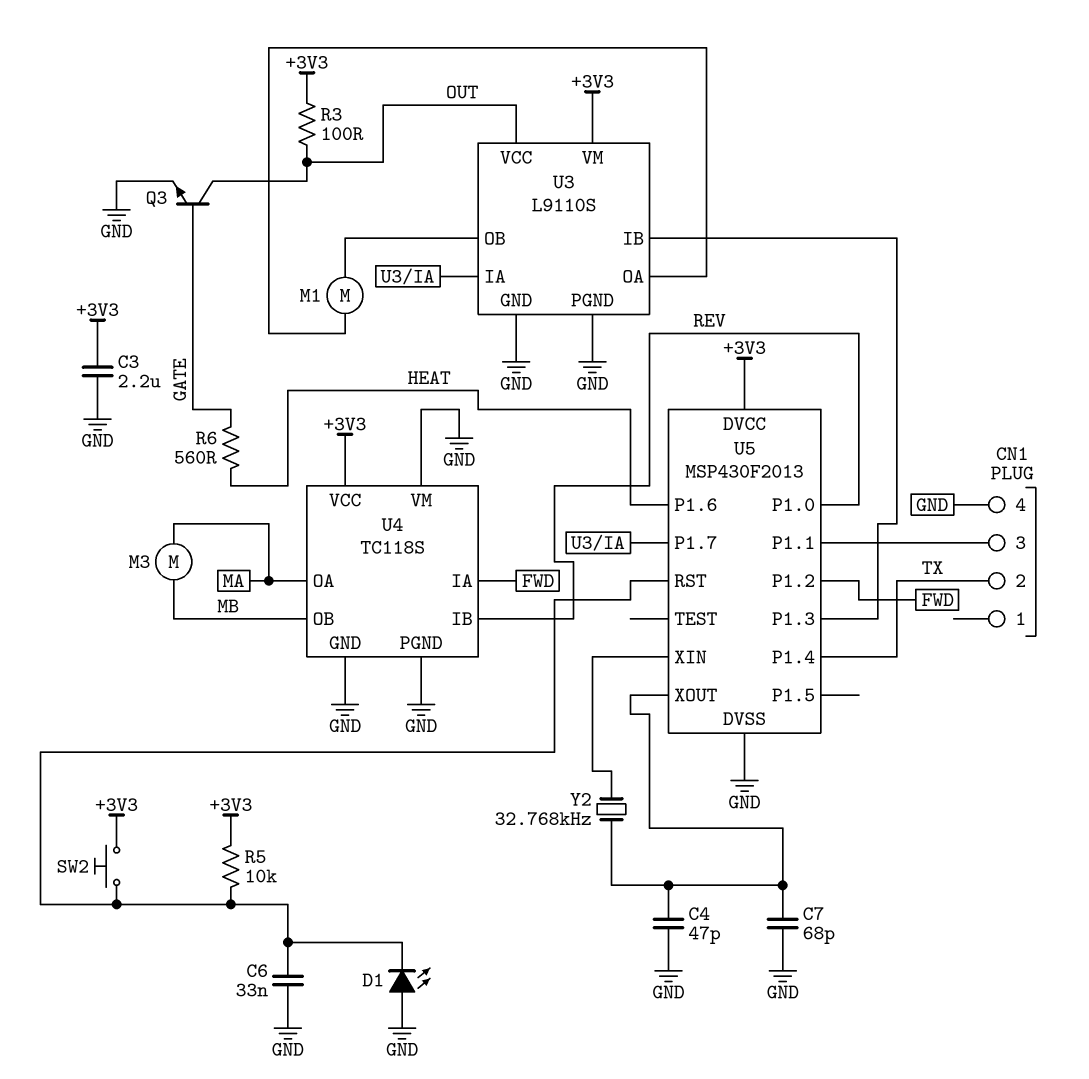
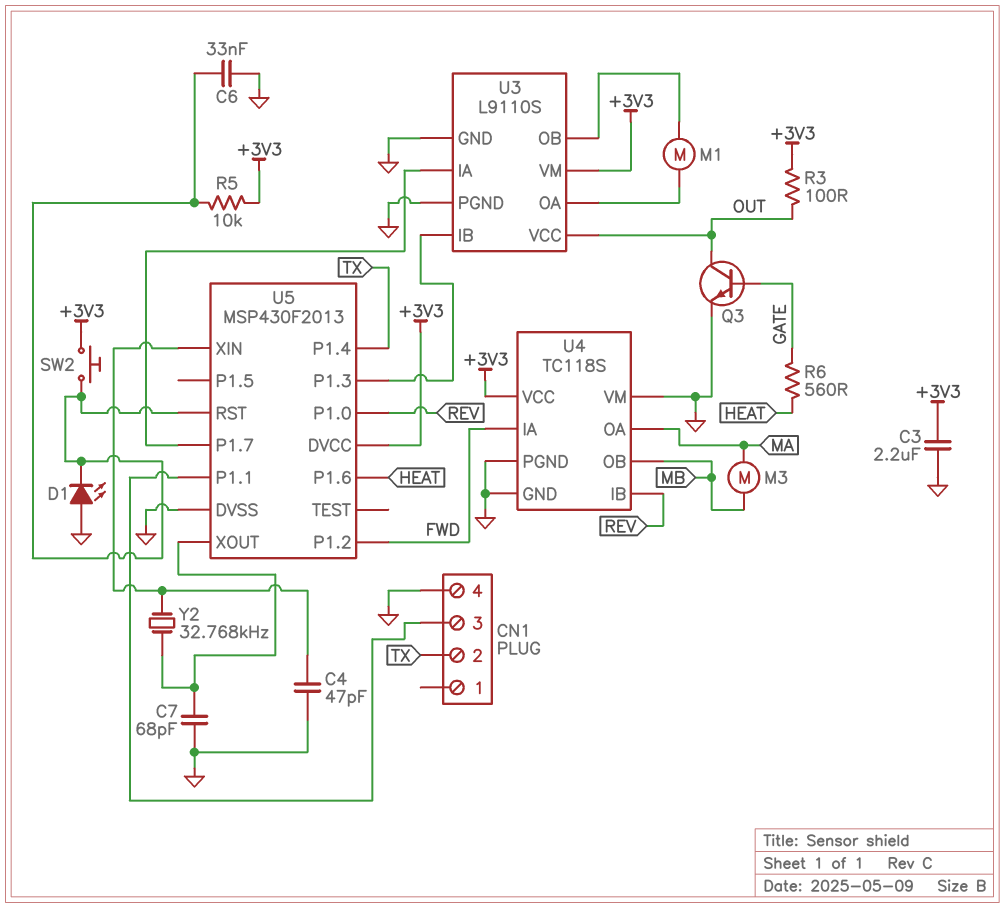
C4: 47pF (GND, U5/XOUT) -> 47pF (GND, U5/XIN)

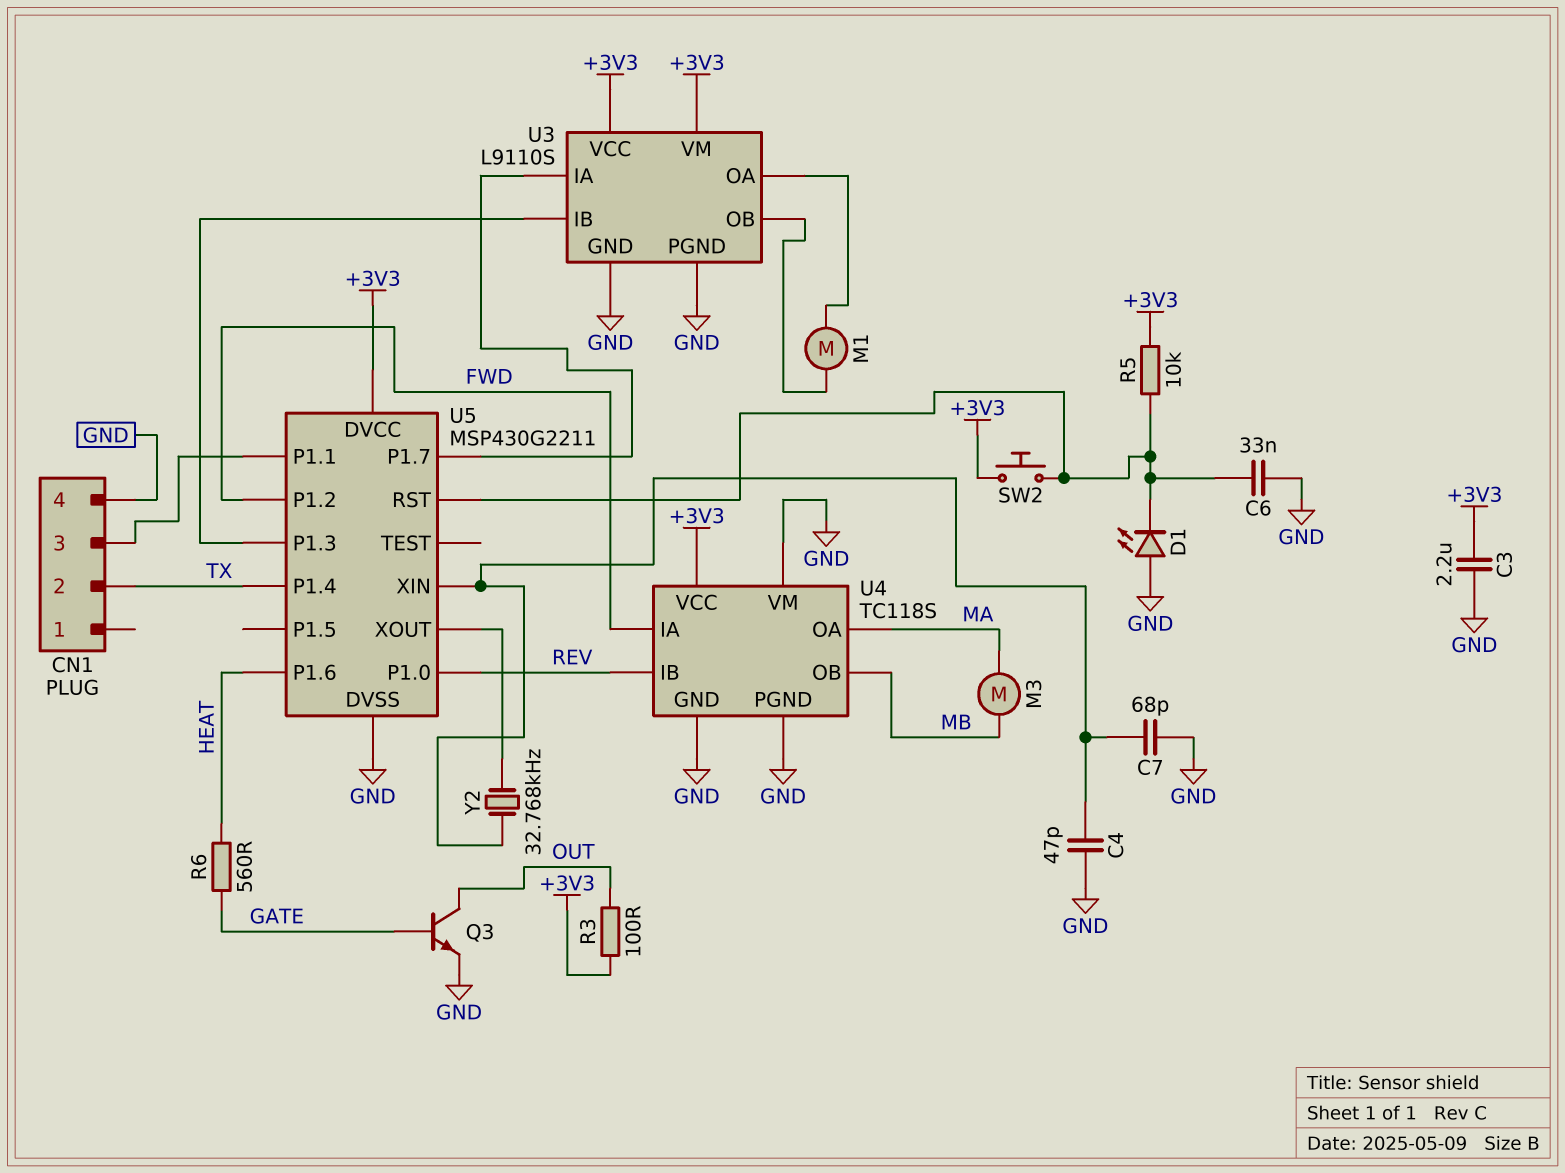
C7: 68pF (GND, U5/XOUT) -> 68pF (GND, U5/XIN)
U3 pin VCC: OUT -> +3V3
U5: MSP430F2013 -> MSP430G2211

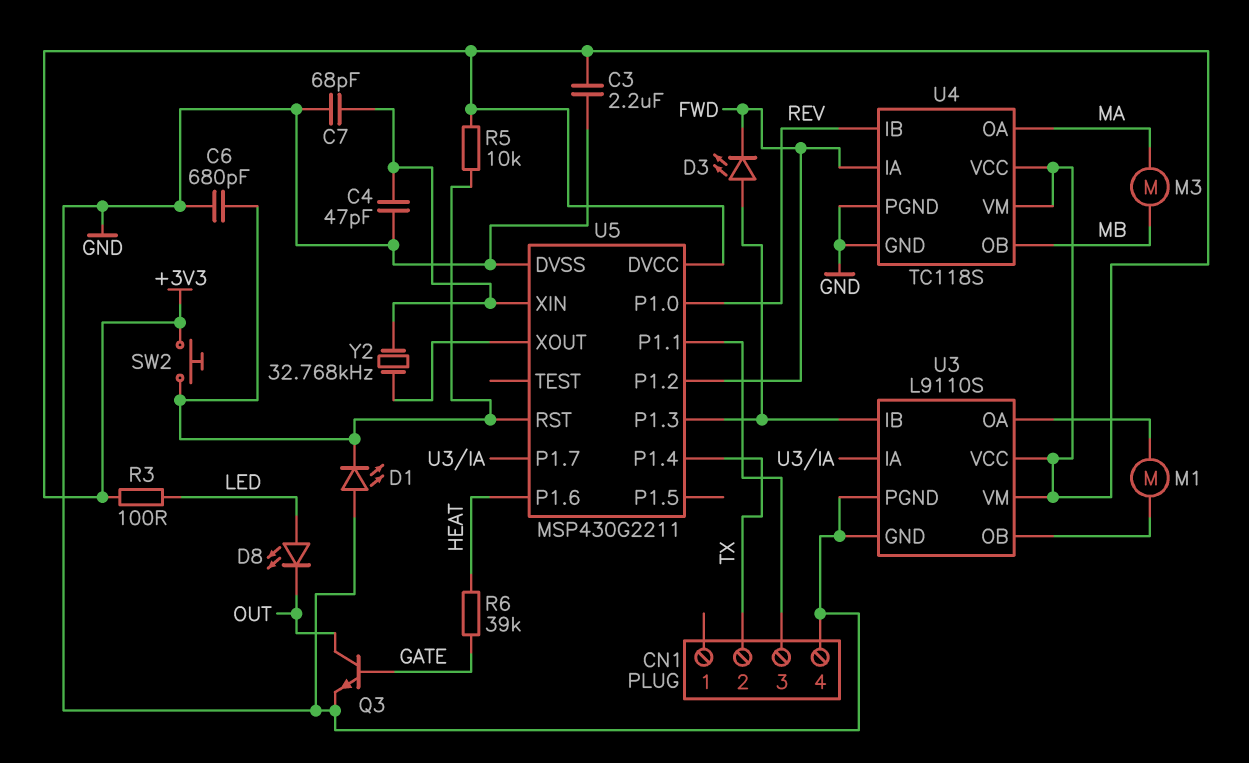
C6: 33nF (GND, U5/RST) -> 680pF (GND, U5/RST)
D3: none -> LED (A U3/IB, K FWD)
D8: none -> LED (A LED, K OUT)
R3: 100 (+3V3, OUT) -> 100 (+3V3, LED)
R6: 560 (GATE, HEAT) -> 39k (GATE, HEAT)
U4 pin VM: GND -> +3V3

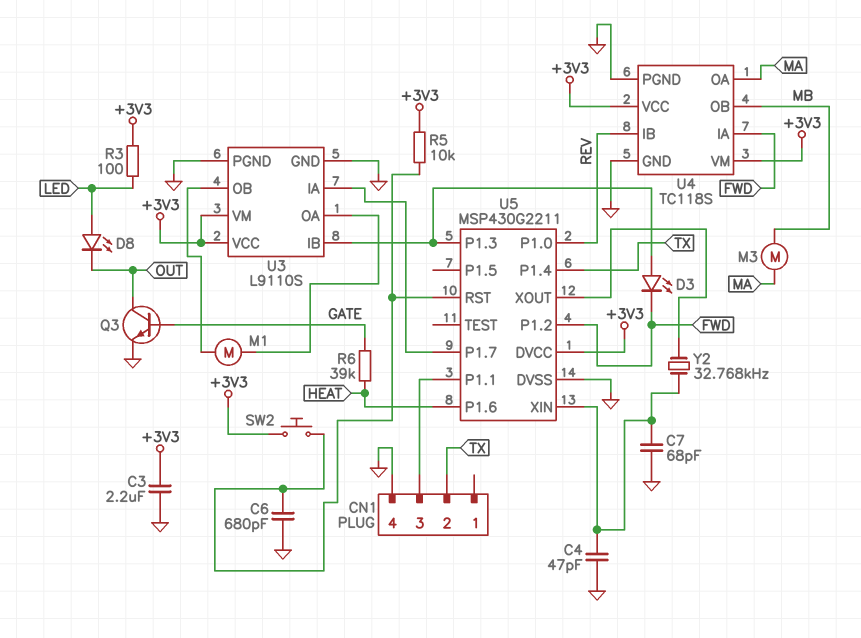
D1: LED (A GND, K U5/RST) -> none

